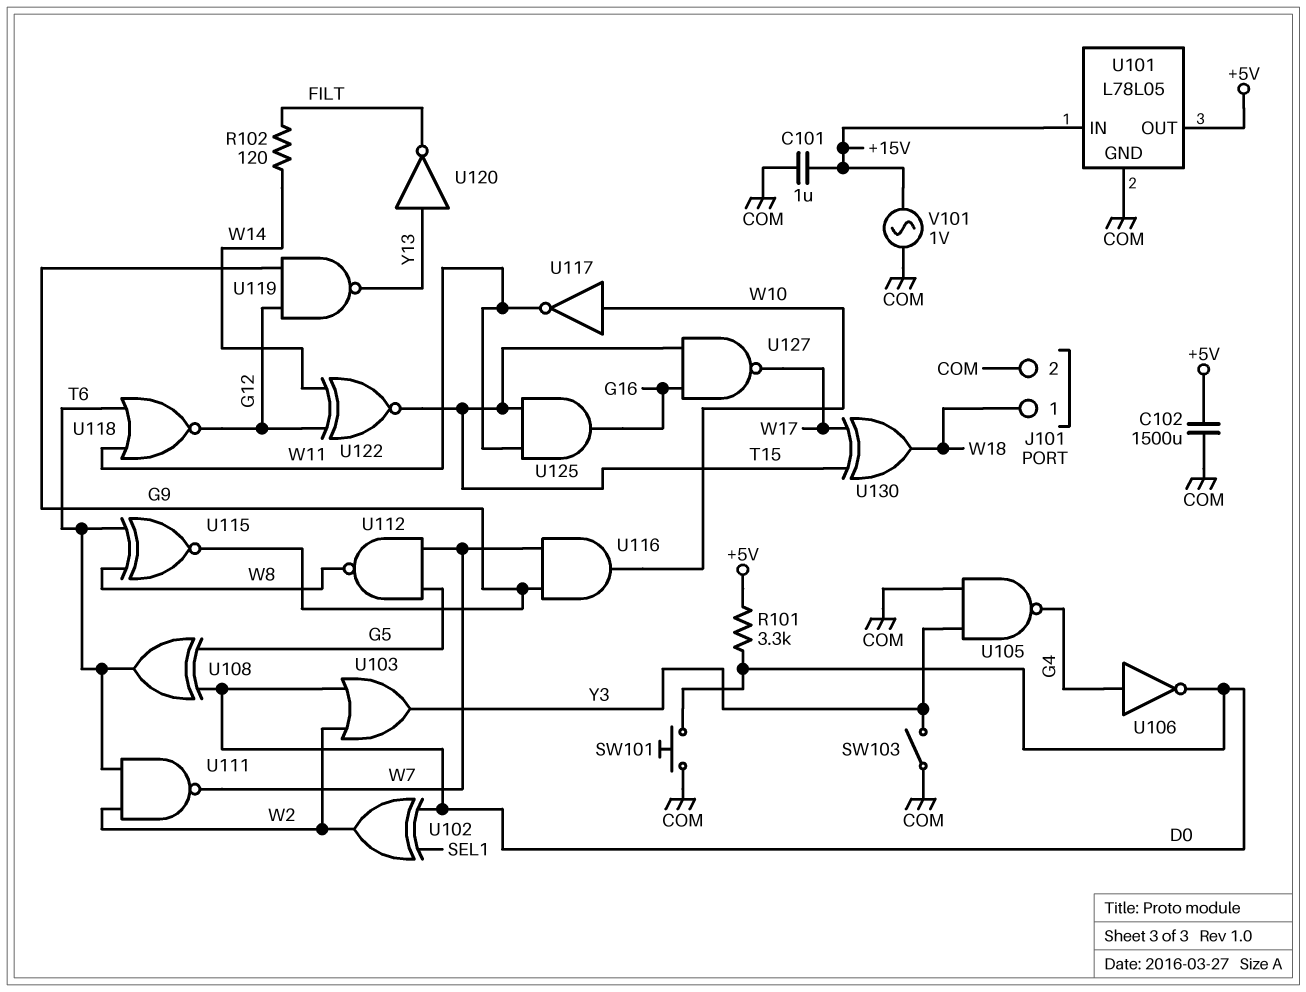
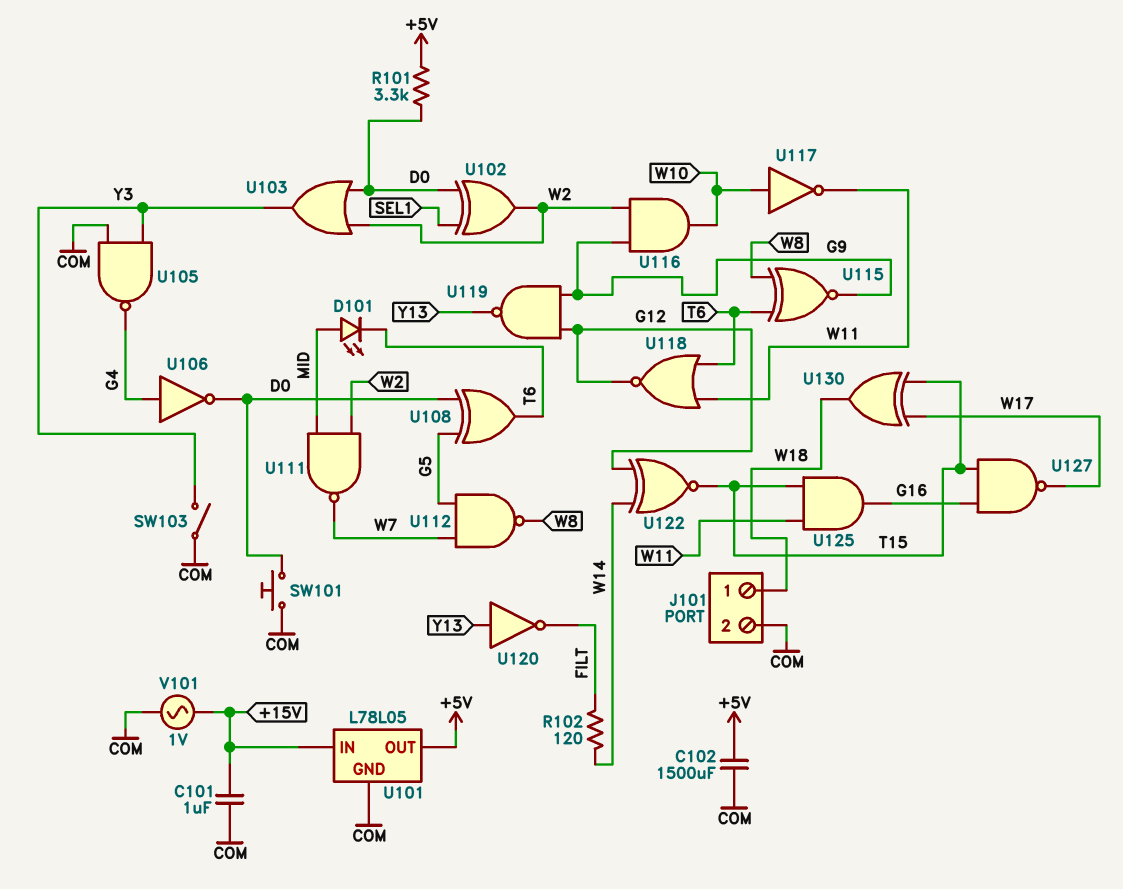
D101: none -> LED (A MID, K T6)
U111: NAND (in T6, in W2, out W7) -> NAND (in MID, in W2, out W7)
U116: AND (in G9, in W7, out W10) -> AND (in G9, in W2, out W10)

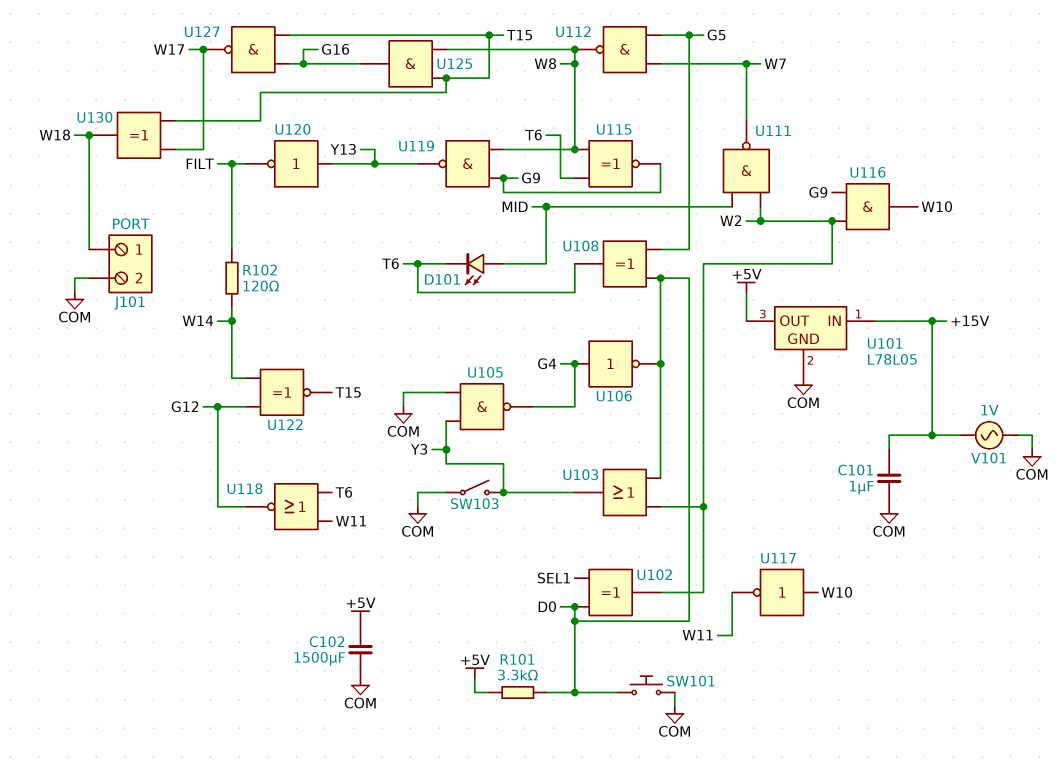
U119: NAND (in G9, in G12, out Y13) -> NAND (in G9, in W8, out Y13)
U125: AND (in T15, in W11, out G16) -> AND (in T15, in W8, out G16)

